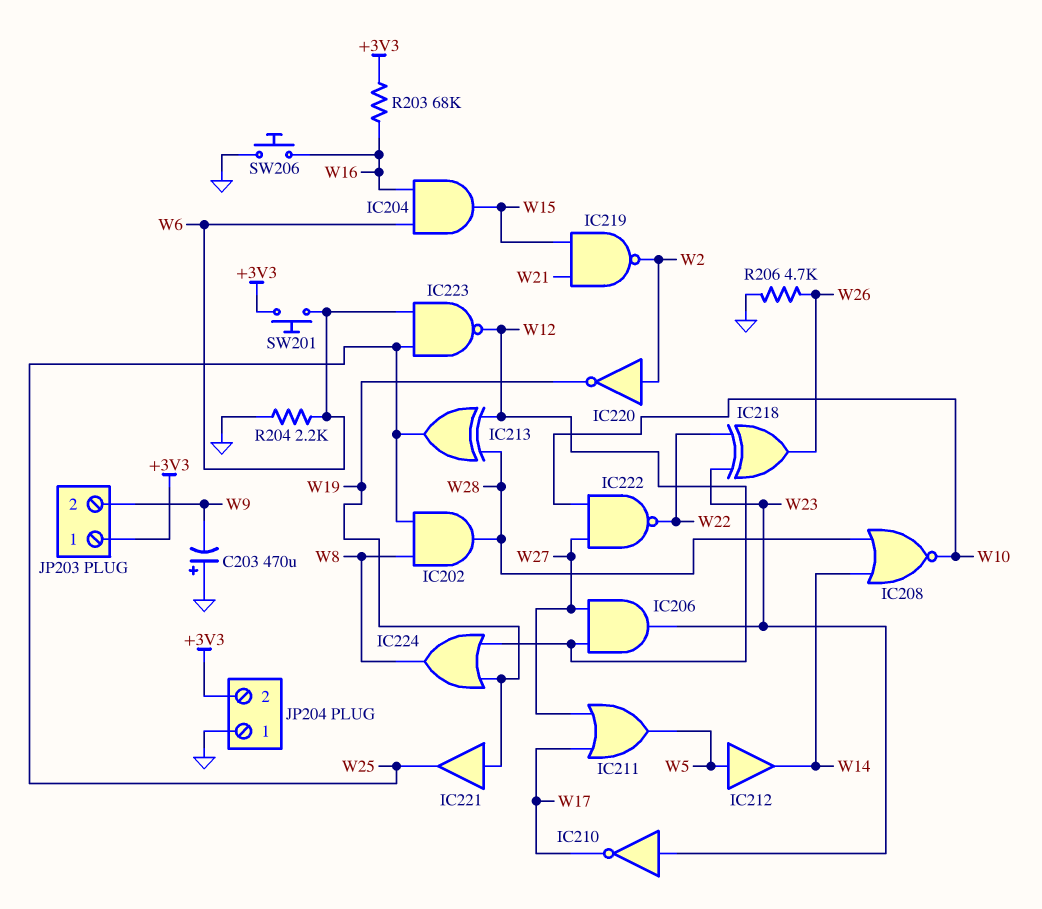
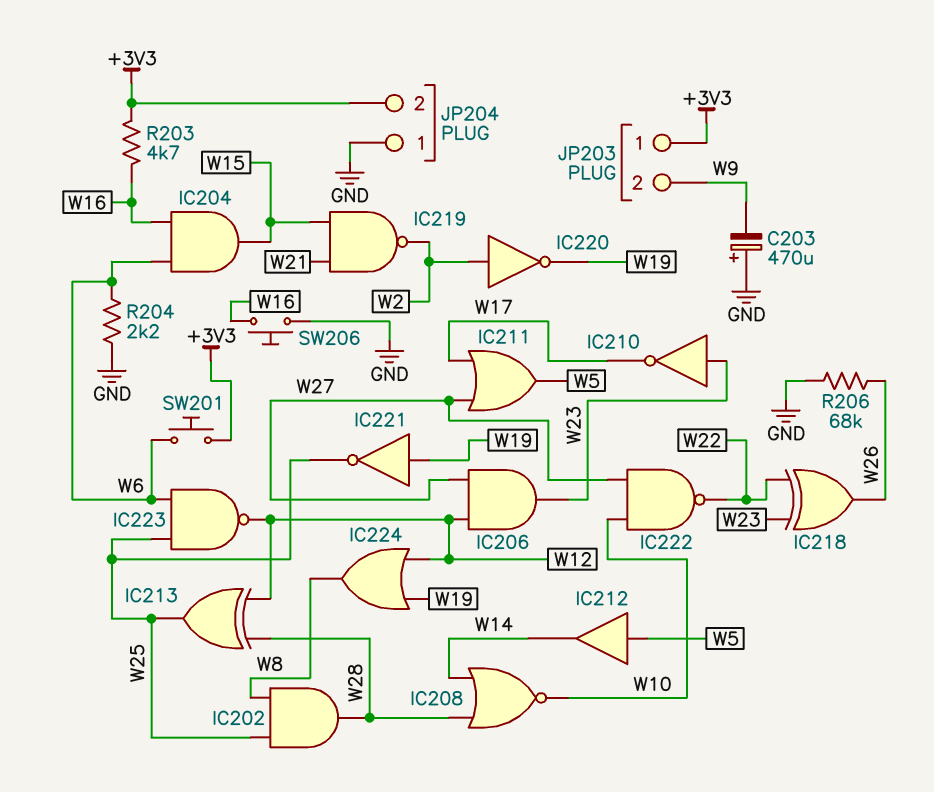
IC221: buffer (in W19, out W25) -> NOT (in W19, out W25)
R203: 68k (+3V3, W16) -> 4.7k (+3V3, W16)
R206: 4.7k (GND, W26) -> 68k (GND, W26)

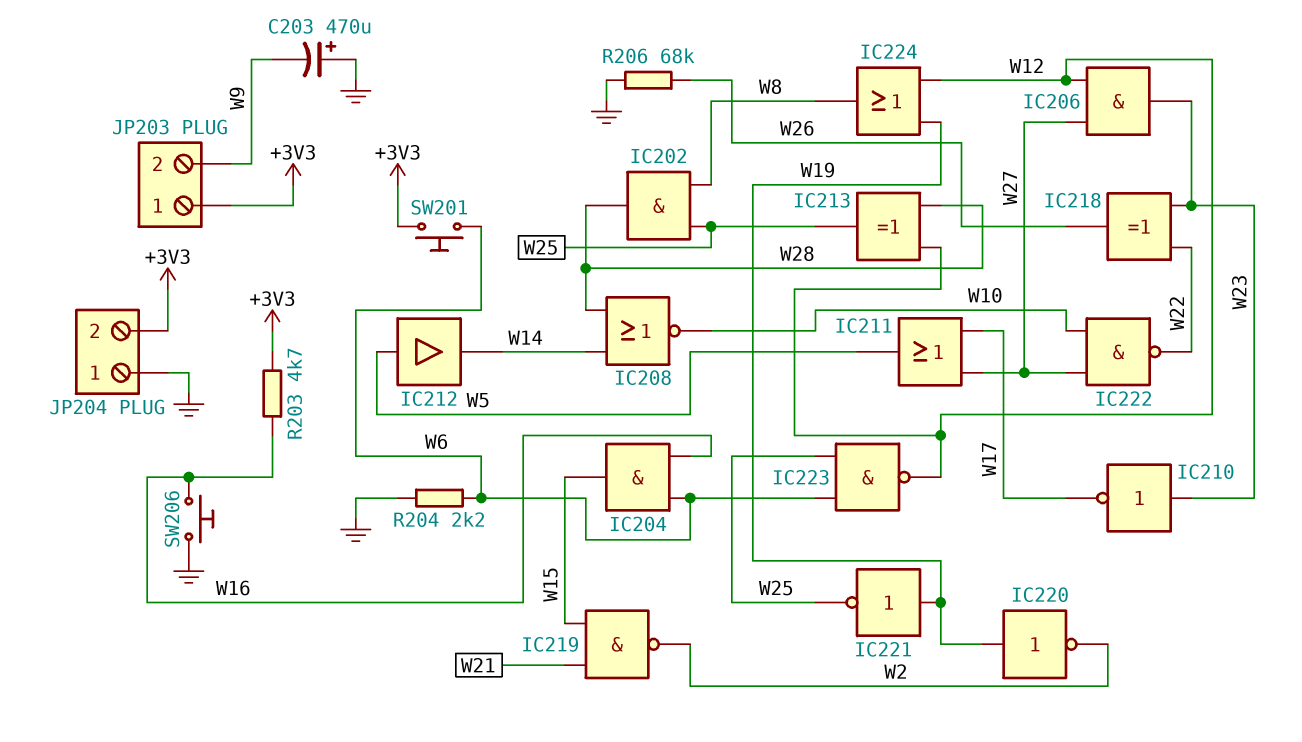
IC220: NOT (in W2, out W19) -> NOT (in W19, out W2)

